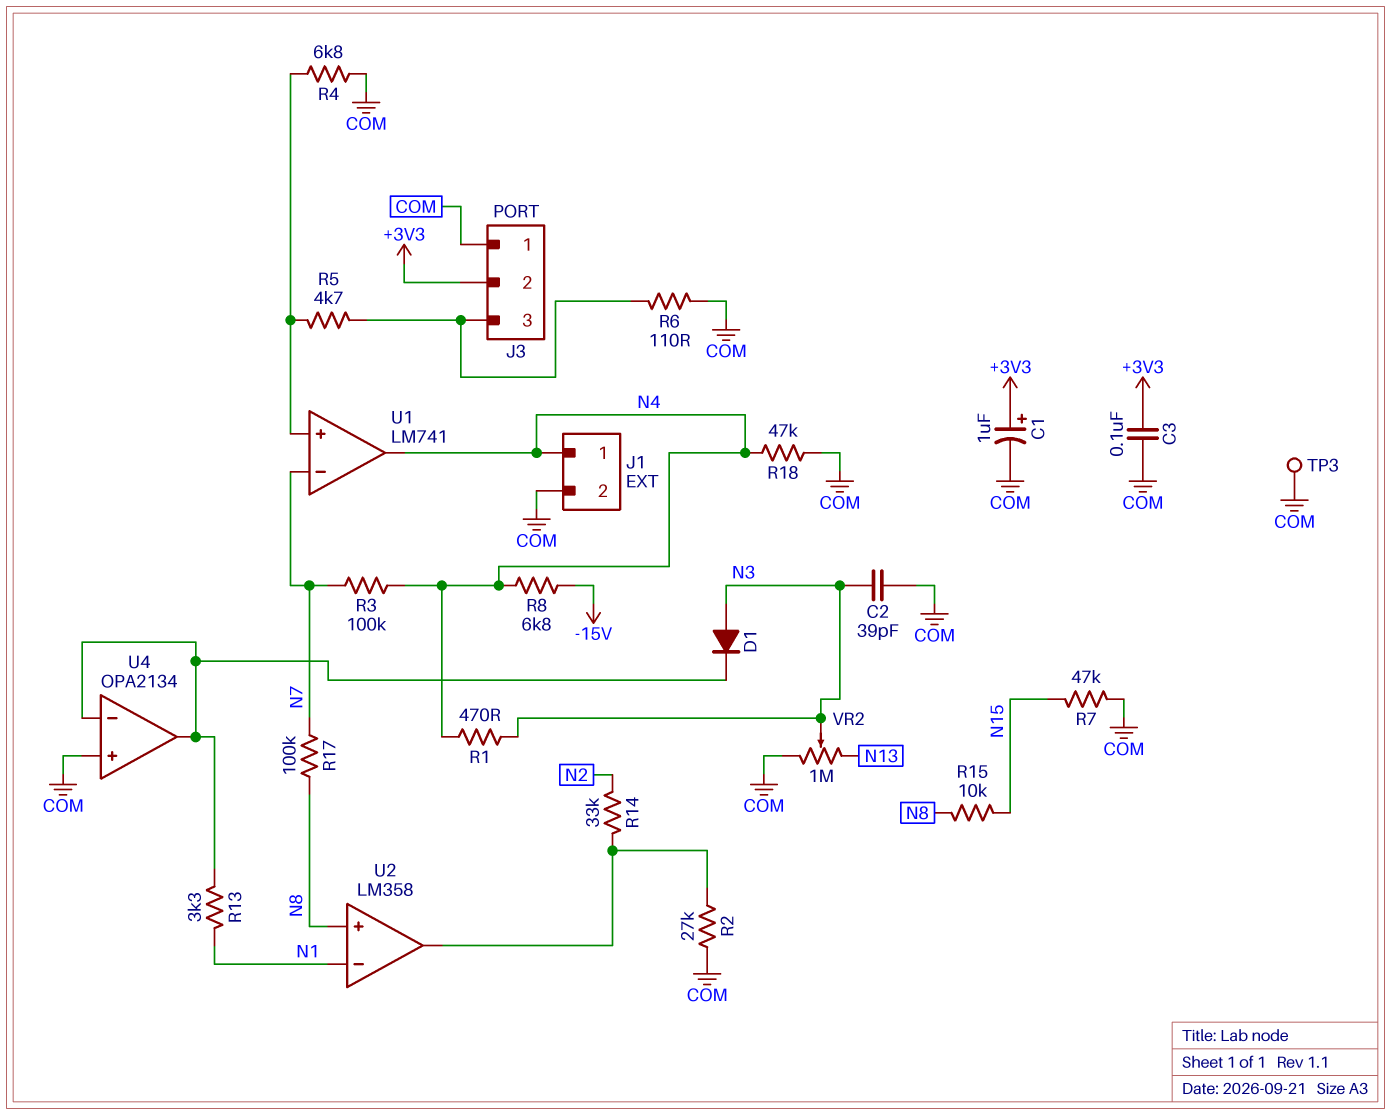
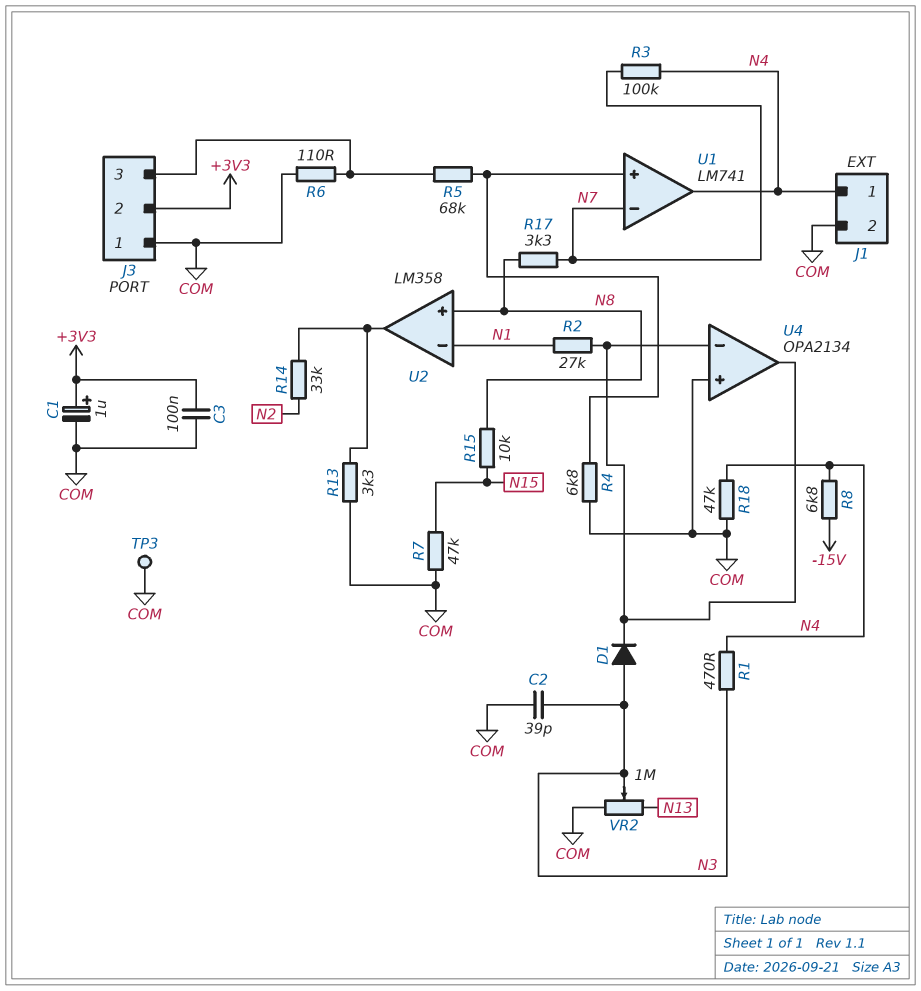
R2: 27k (COM, U2/out) -> 27k (N1, U4/in-)
R5: 4.7k (J3/3, U1/in+) -> 68k (J3/3, U1/in+)
R13: 3.3k (N1, U4/in-) -> 3.3k (COM, U2/out)
R17: 100k (N7, N8) -> 3.3k (N7, N8)

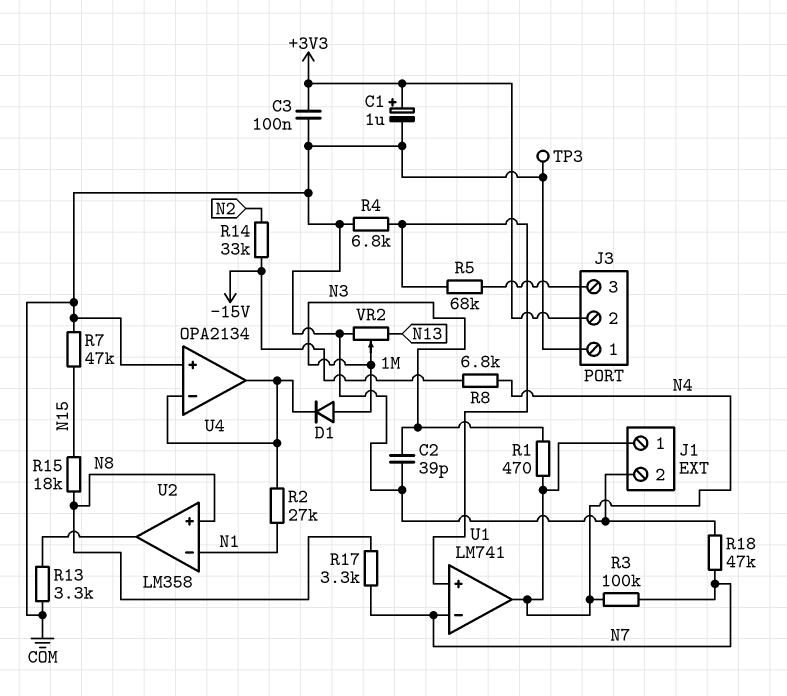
R6: 110 (COM, J3/3) -> none
R14: 33k (N2, U2/out) -> 33k (-15V, N2)
R15: 10k (N8, N15) -> 18k (N8, N15)
R18: 47k (COM, N4) -> 47k (COM, N7)

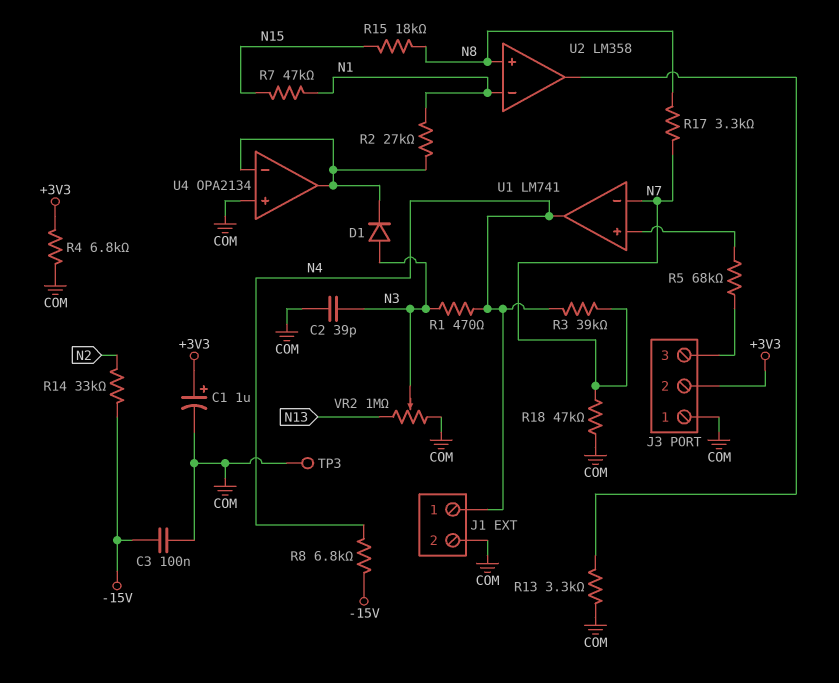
C3: 100nF (+3V3, COM) -> 100nF (-15V, COM)
R3: 100k (N4, N7) -> 39k (N4, N7)
R4: 6.8k (COM, U1/in+) -> 6.8k (+3V3, COM)
R7: 47k (COM, N15) -> 47k (N1, N15)

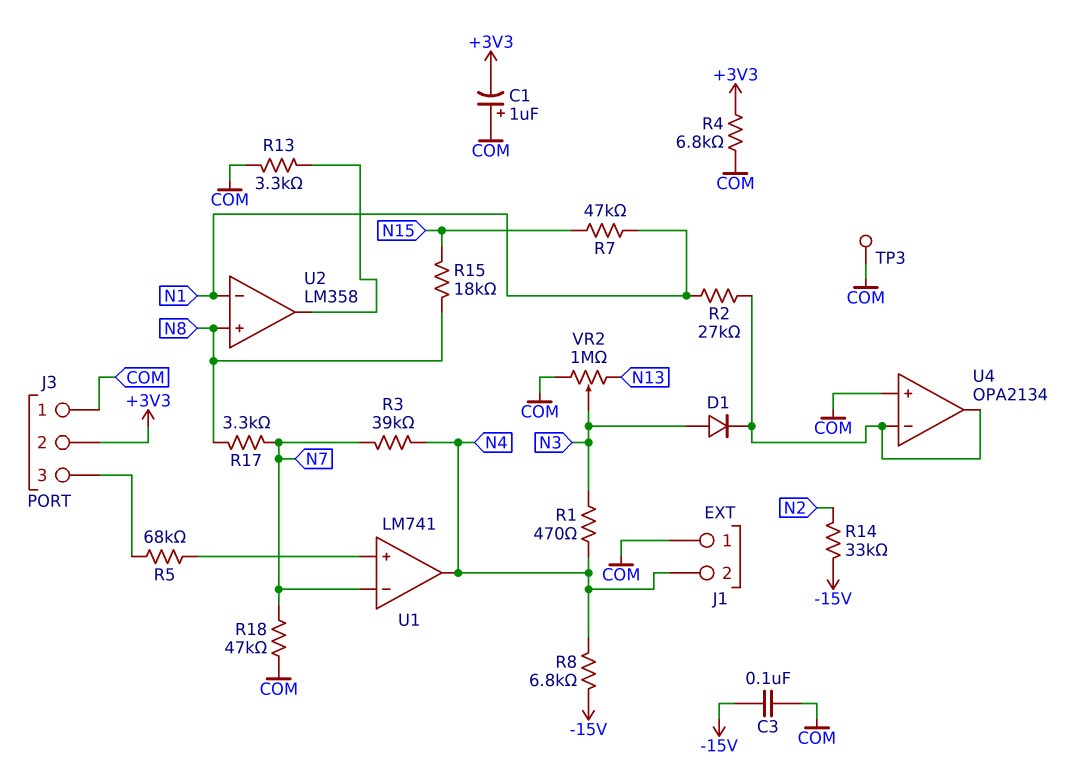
C1: 1uF (plus +3V3, minus COM) -> 1uF (plus COM, minus +3V3)
C2: 39pF (COM, N3) -> none
J1 pin 1: N4 -> COM
J1 pin 2: COM -> N4

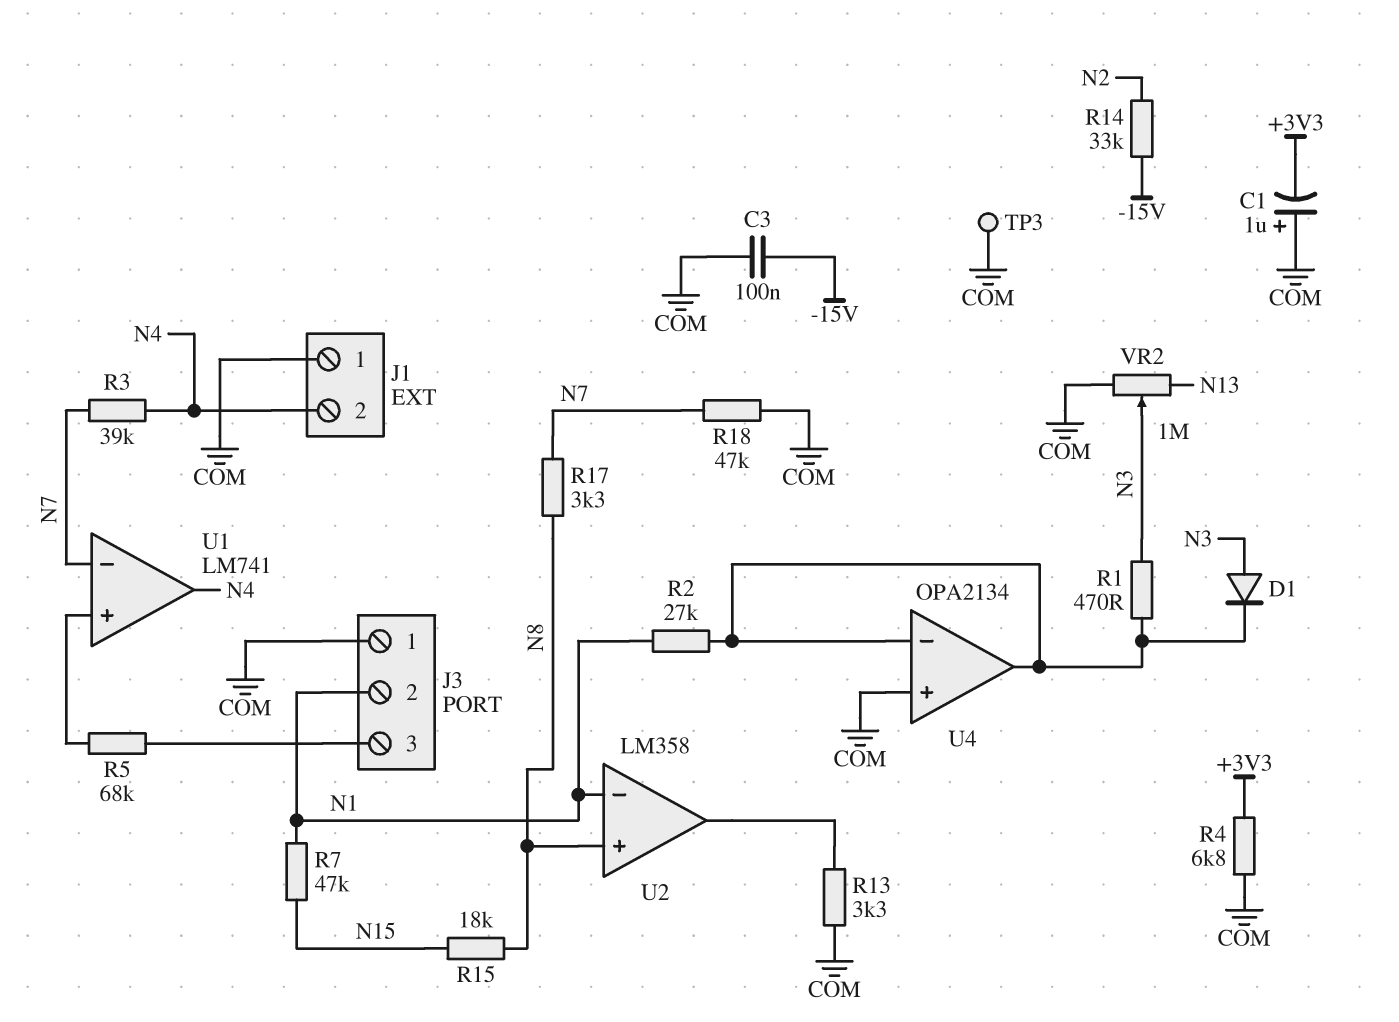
J3 pin 2: +3V3 -> N1
R1: 470 (N3, N4) -> 470 (N3, U4/in-)
R8: 6.8k (-15V, N4) -> none

